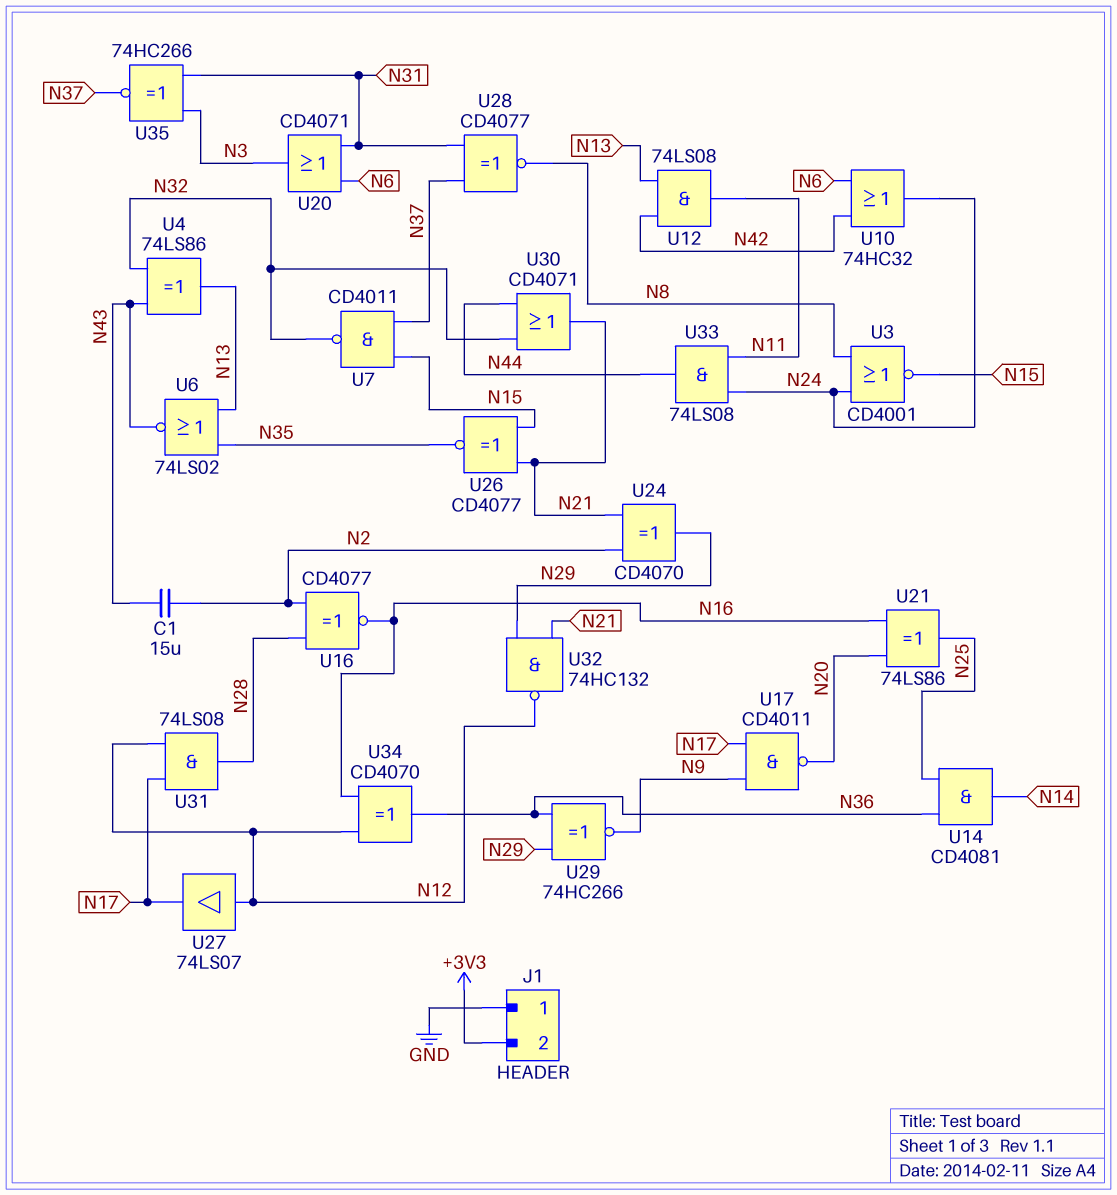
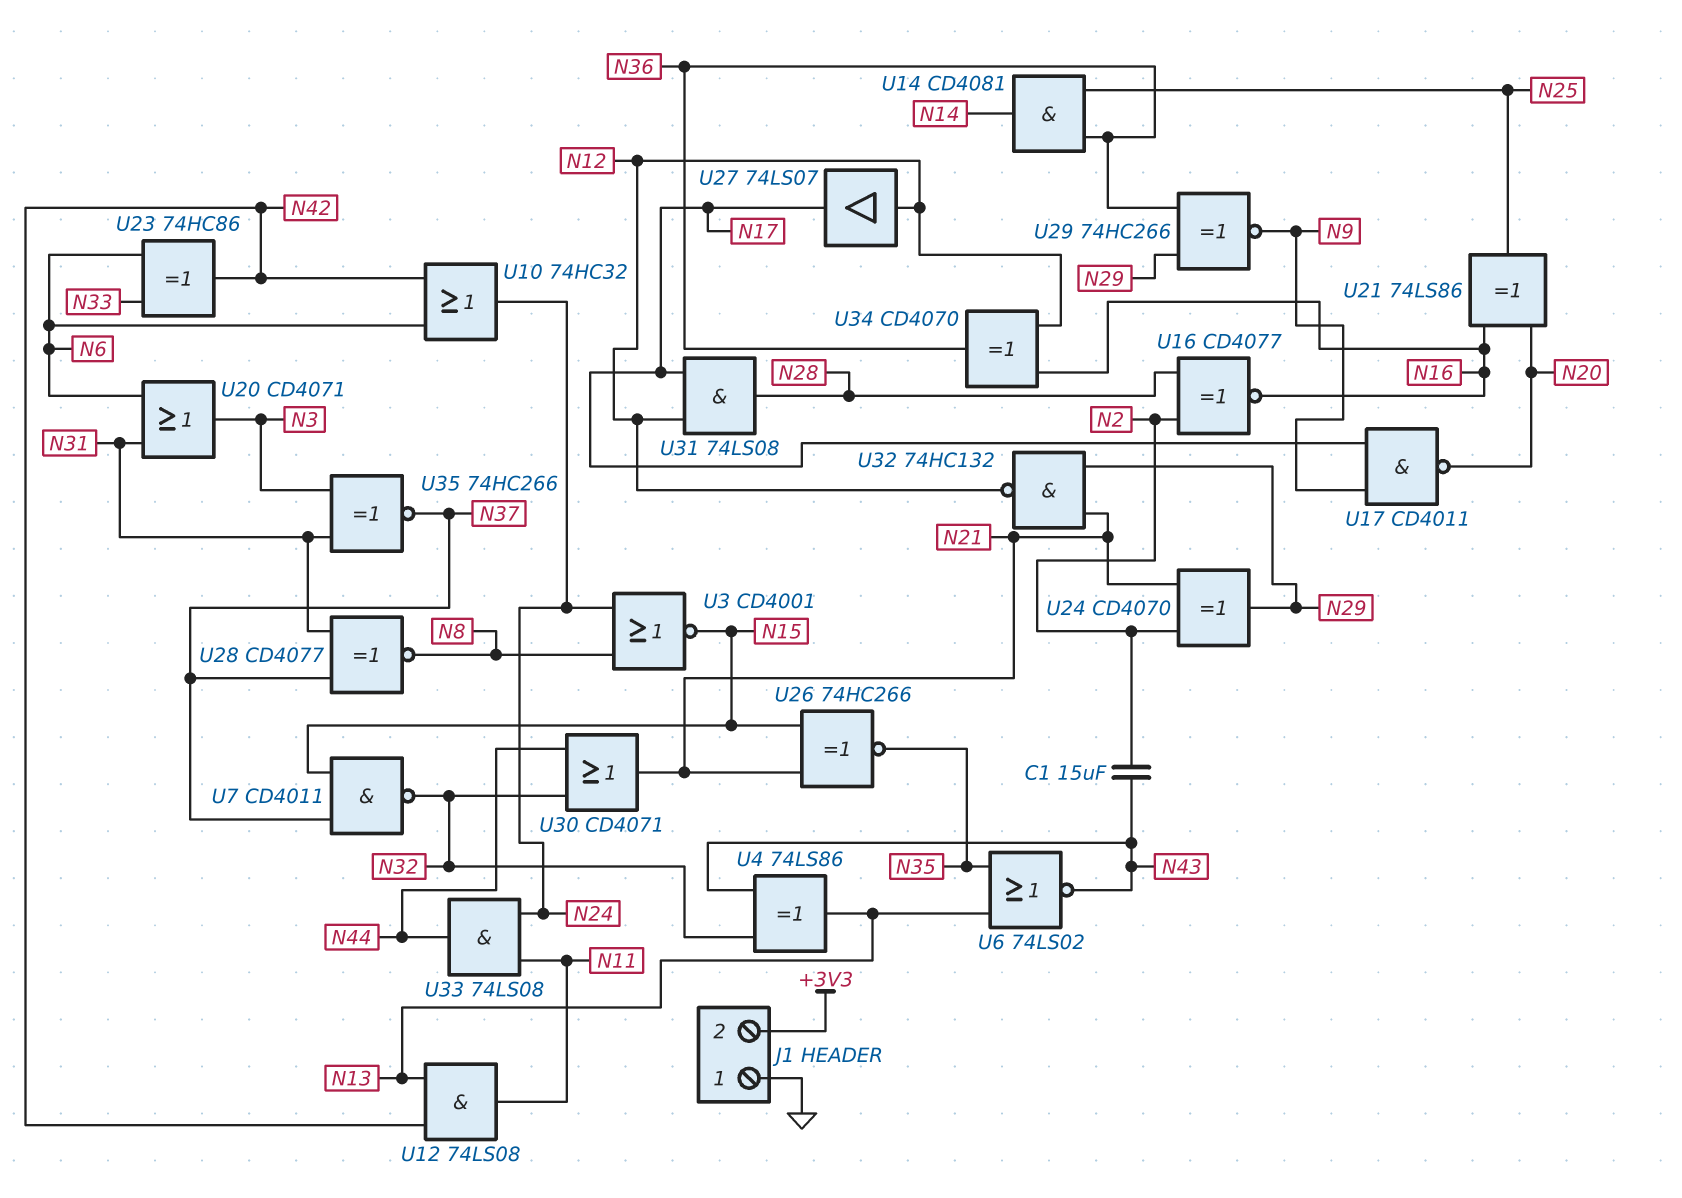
U23: none -> XOR 74HC86 (in N6, in N33, out N42)
U26: XNOR CD4077 (in N15, in N21, out N35) -> XNOR 74HC266 (in N15, in N21, out N35)

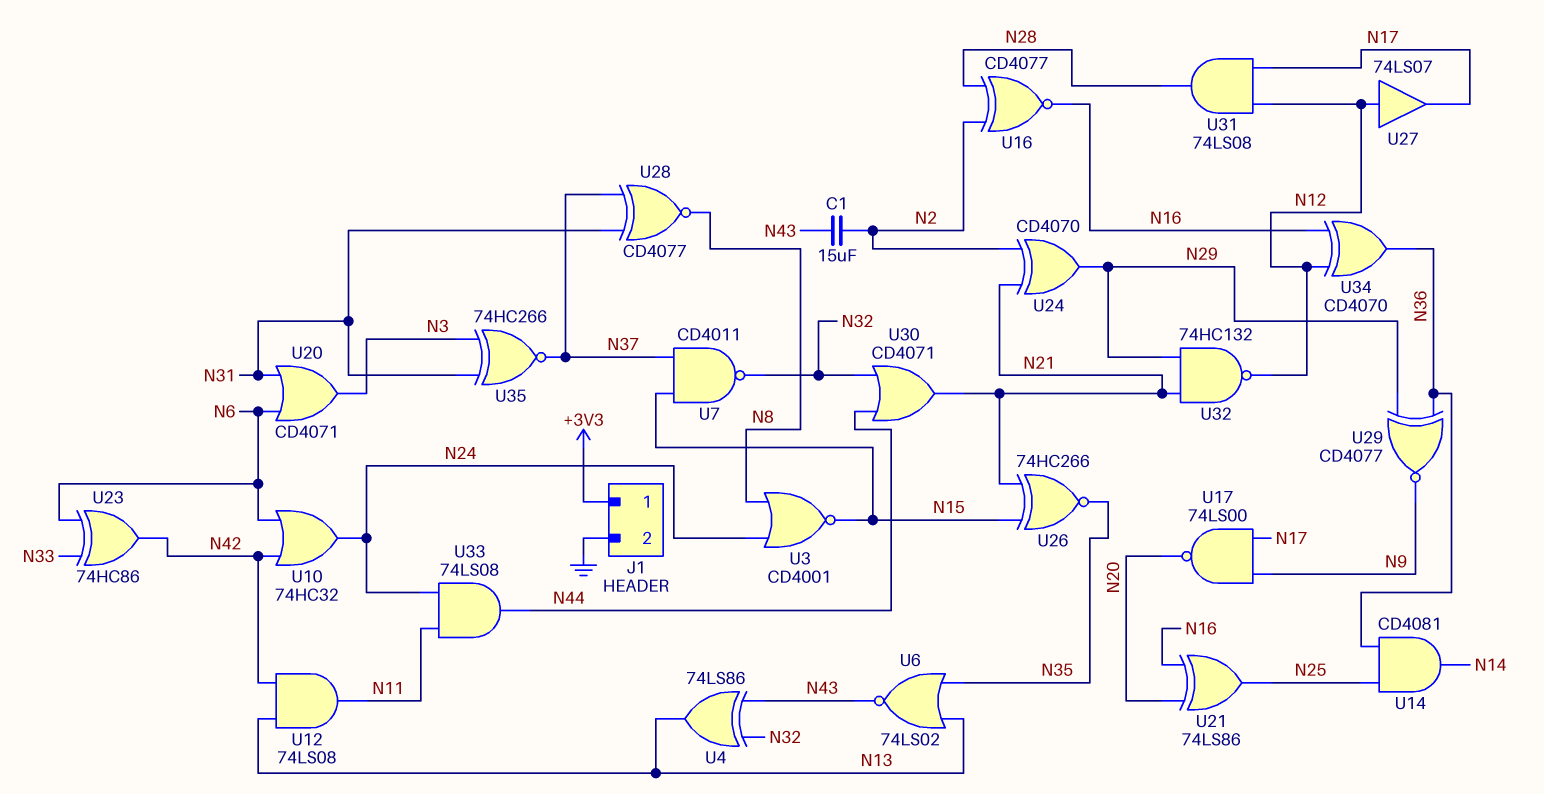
J1 pin 1: GND -> +3V3
J1 pin 2: +3V3 -> GND
U17: NAND CD4011 (in N9, in N17, out N20) -> NAND 74LS00 (in N9, in N17, out N20)
U29: XNOR 74HC266 (in N29, in N36, out N9) -> XNOR CD4077 (in N29, in N36, out N9)

